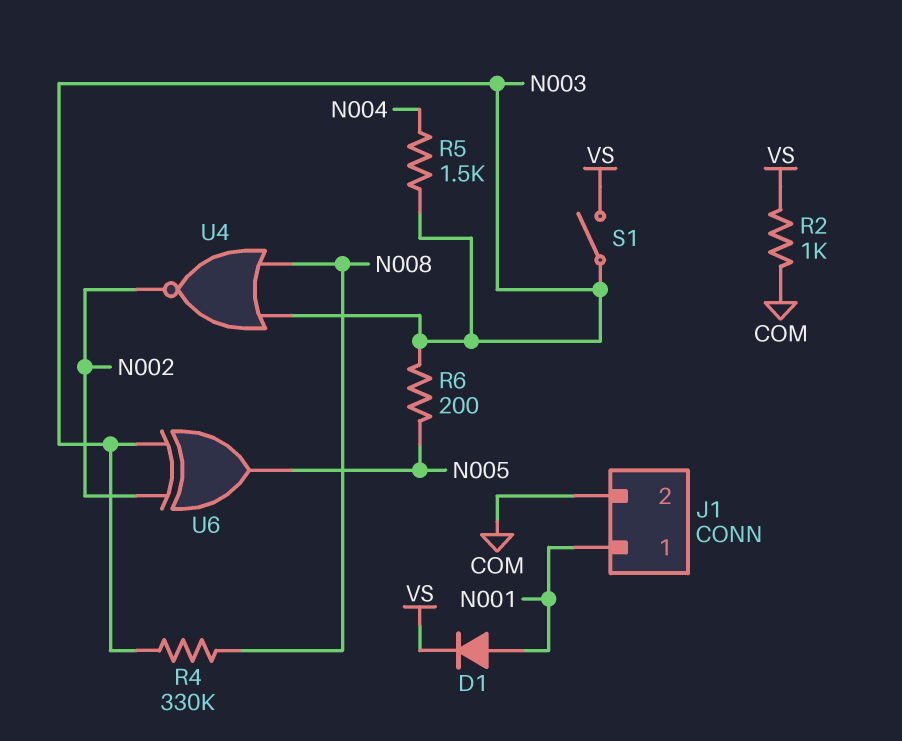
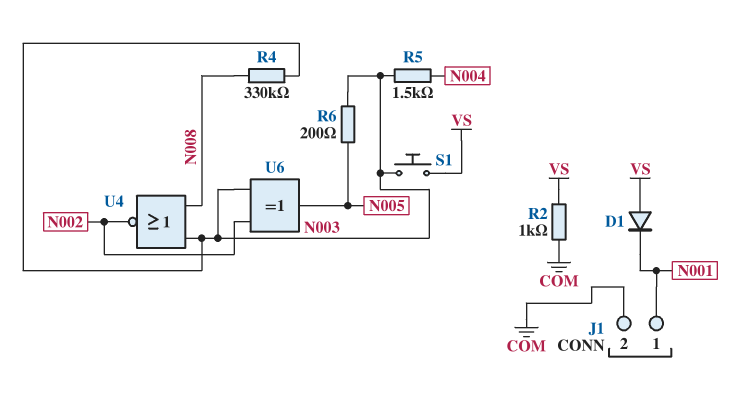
D1: diode (A N001, K VS) -> diode (A VS, K N001)
S1: switch (N003, VS) -> button (N003, VS)

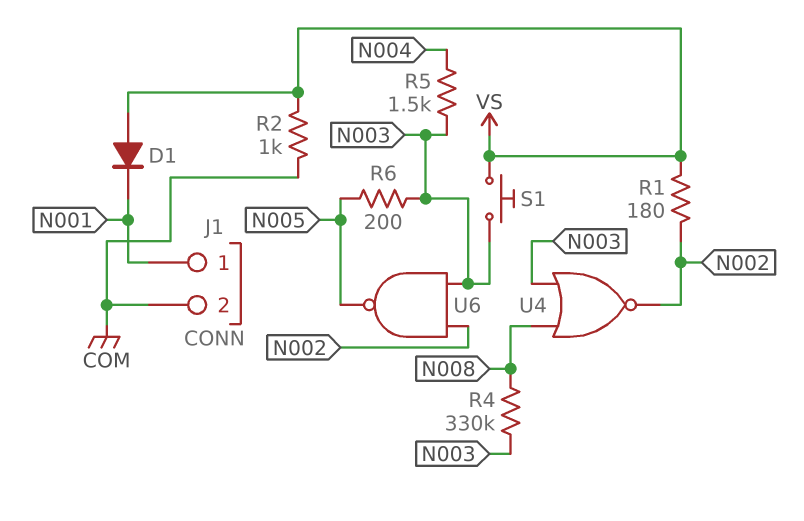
R1: none -> 180 (N002, VS)
U6: XOR (in N002, in N003, out N005) -> NAND (in N002, in N003, out N005)

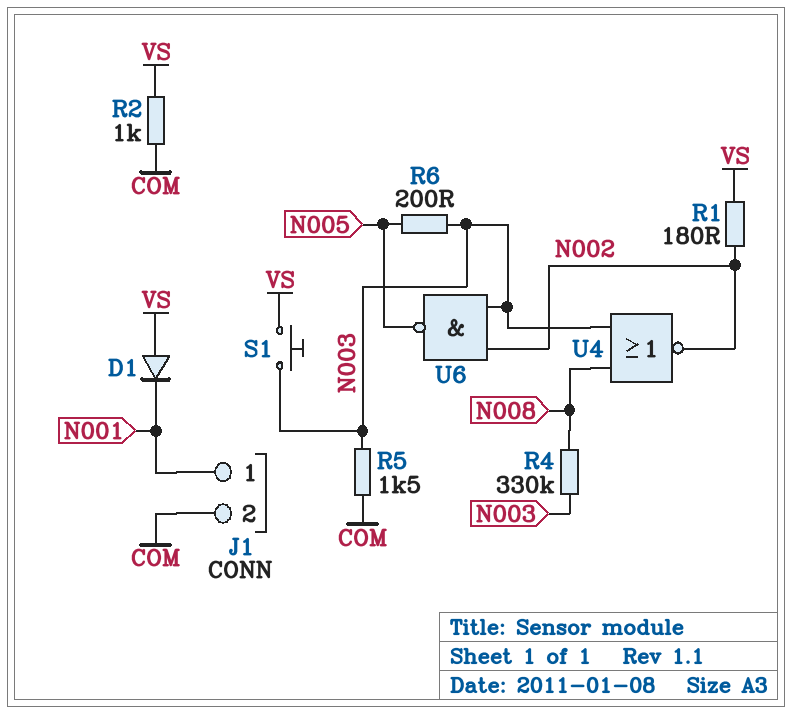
R5: 1.5k (N003, N004) -> 1.5k (COM, N003)

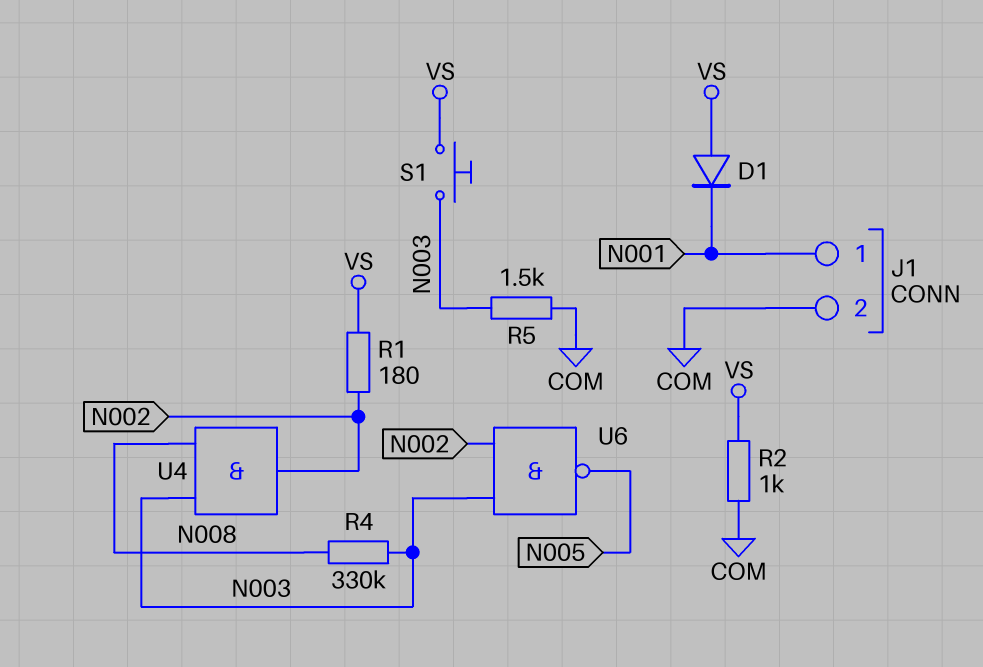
R6: 200 (N003, N005) -> none
U4: NOR (in N003, in N008, out N002) -> AND (in N003, in N008, out N002)

